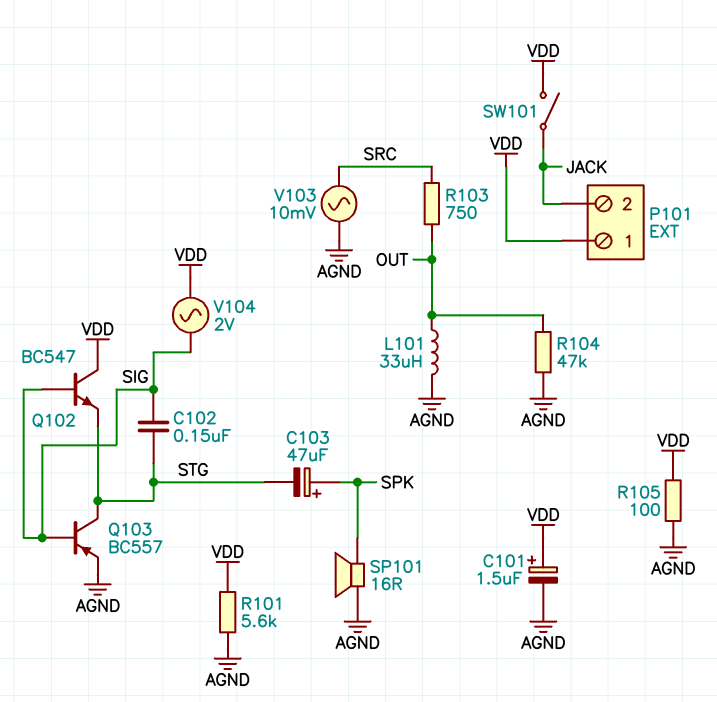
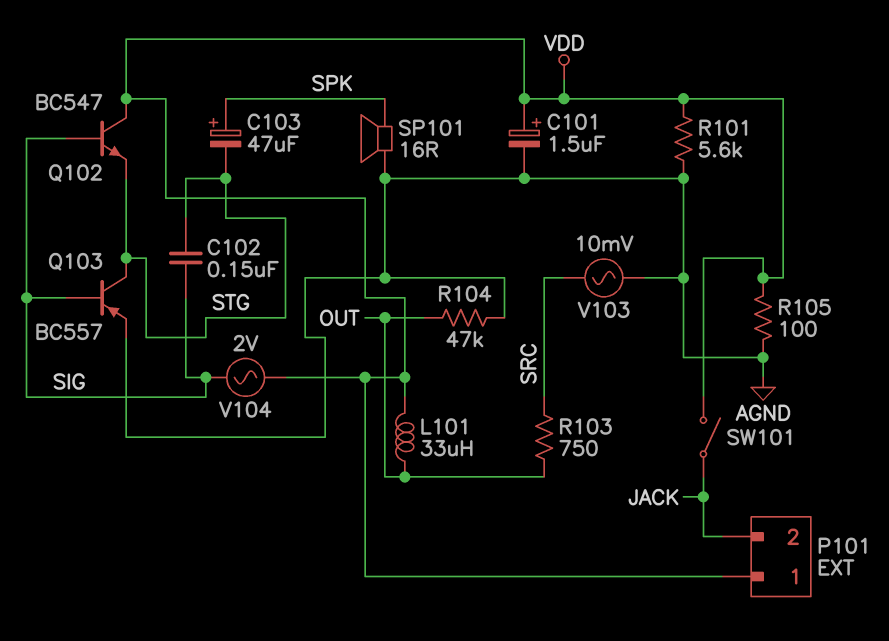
L101: 33uH (AGND, OUT) -> 33uH (OUT, VDD)

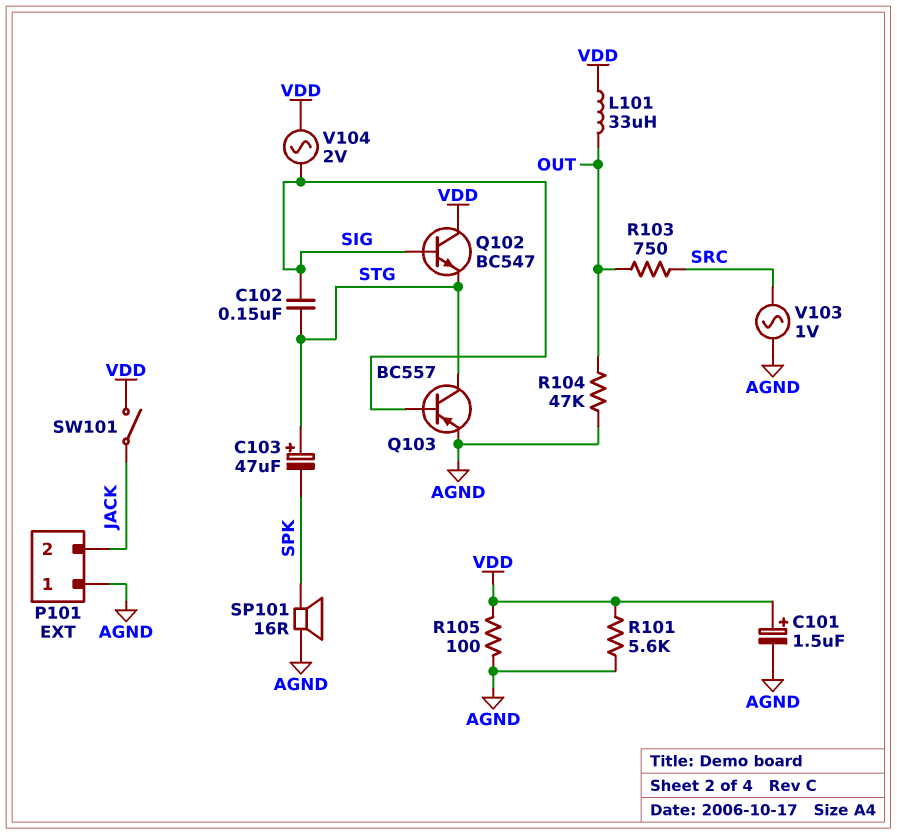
C103: 47uF (plus SPK, minus STG) -> 47uF (plus STG, minus SPK)
P101 pin 1: VDD -> AGND
V103: AC 10mV (AGND, SRC) -> AC 1V (AGND, SRC)

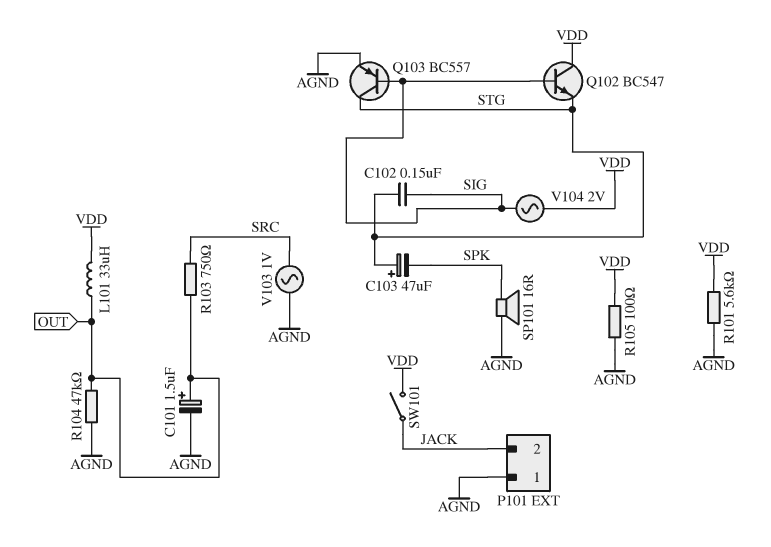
C101: 1.5uF (plus VDD, minus AGND) -> 1.5uF (plus OUT, minus AGND)

